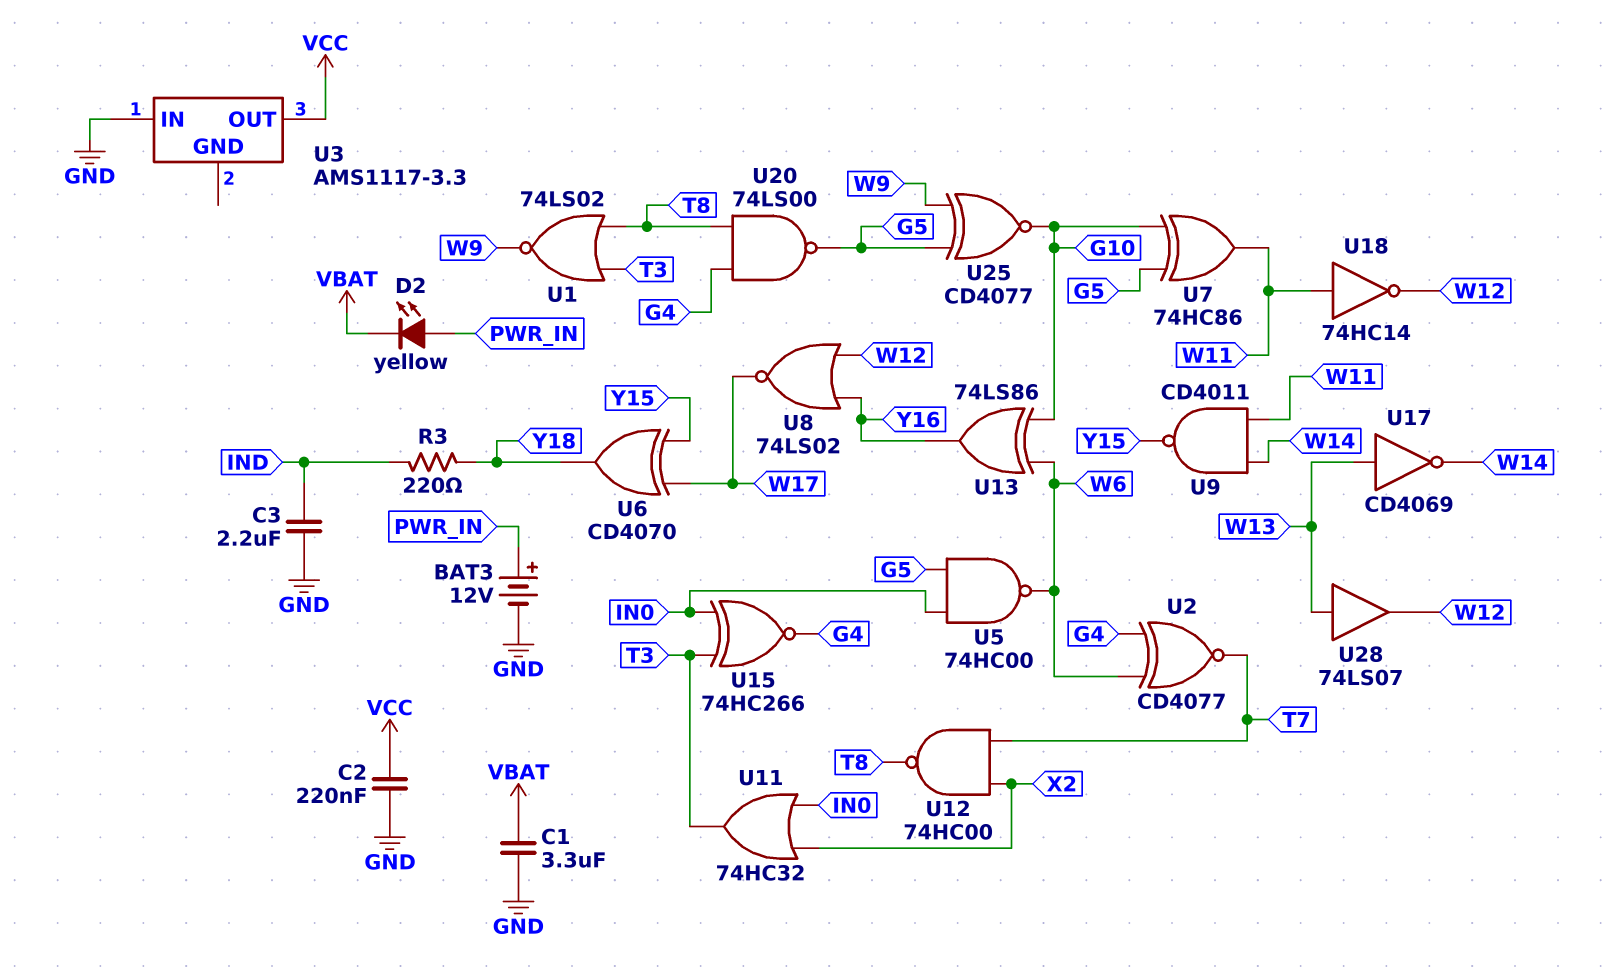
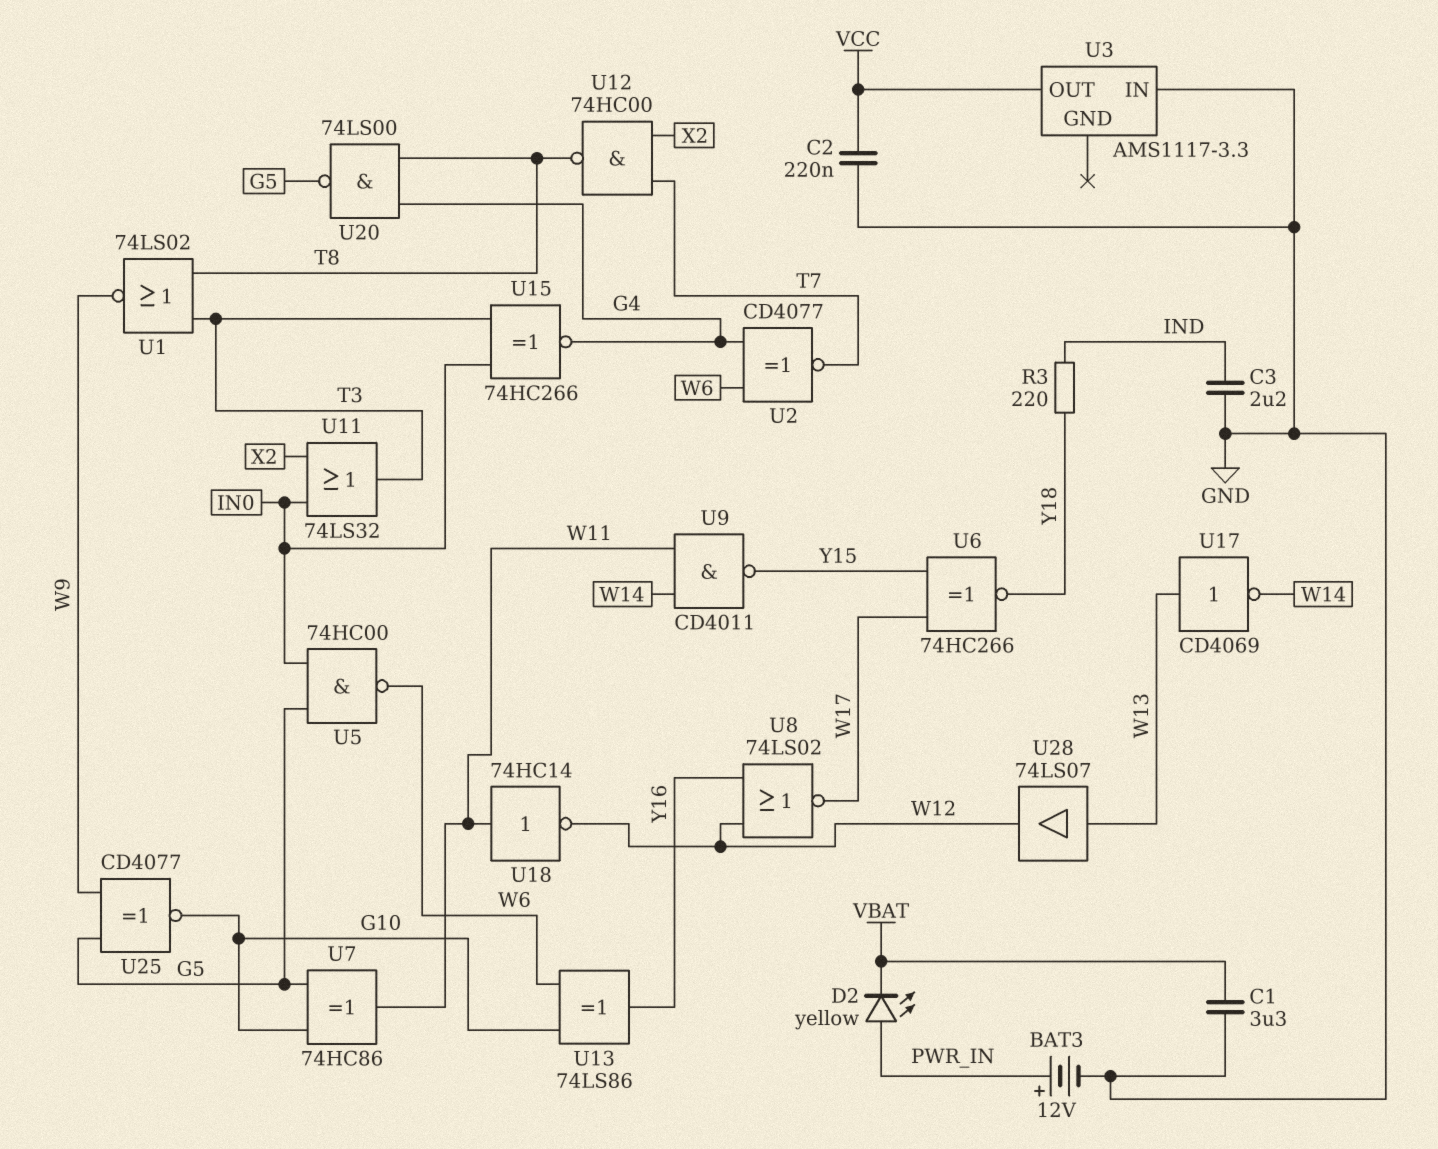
U6: XOR CD4070 (in W17, in Y15, out Y18) -> XNOR 74HC266 (in W17, in Y15, out Y18)
U11: OR 74HC32 (in IN0, in X2, out T3) -> OR 74LS32 (in IN0, in X2, out T3)

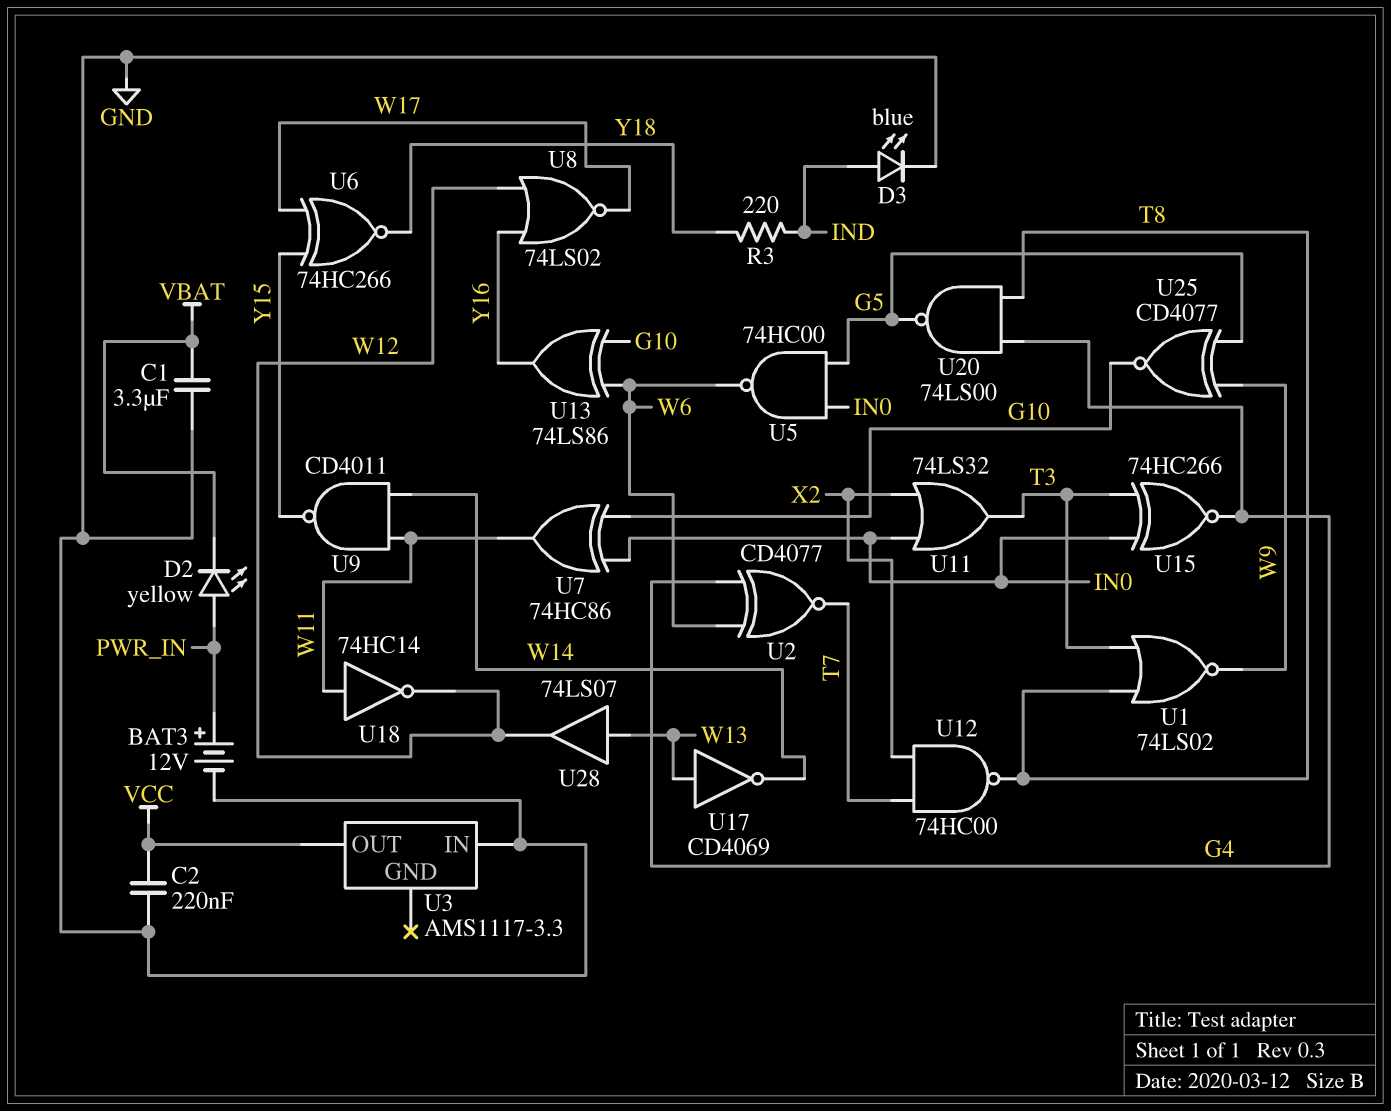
C3: 2.2uF (GND, IND) -> none
D3: none -> LED blue (A IND, K GND)
U7: XOR 74HC86 (in G5, in G10, out W11) -> XOR 74HC86 (in G10, in IN0, out W11)

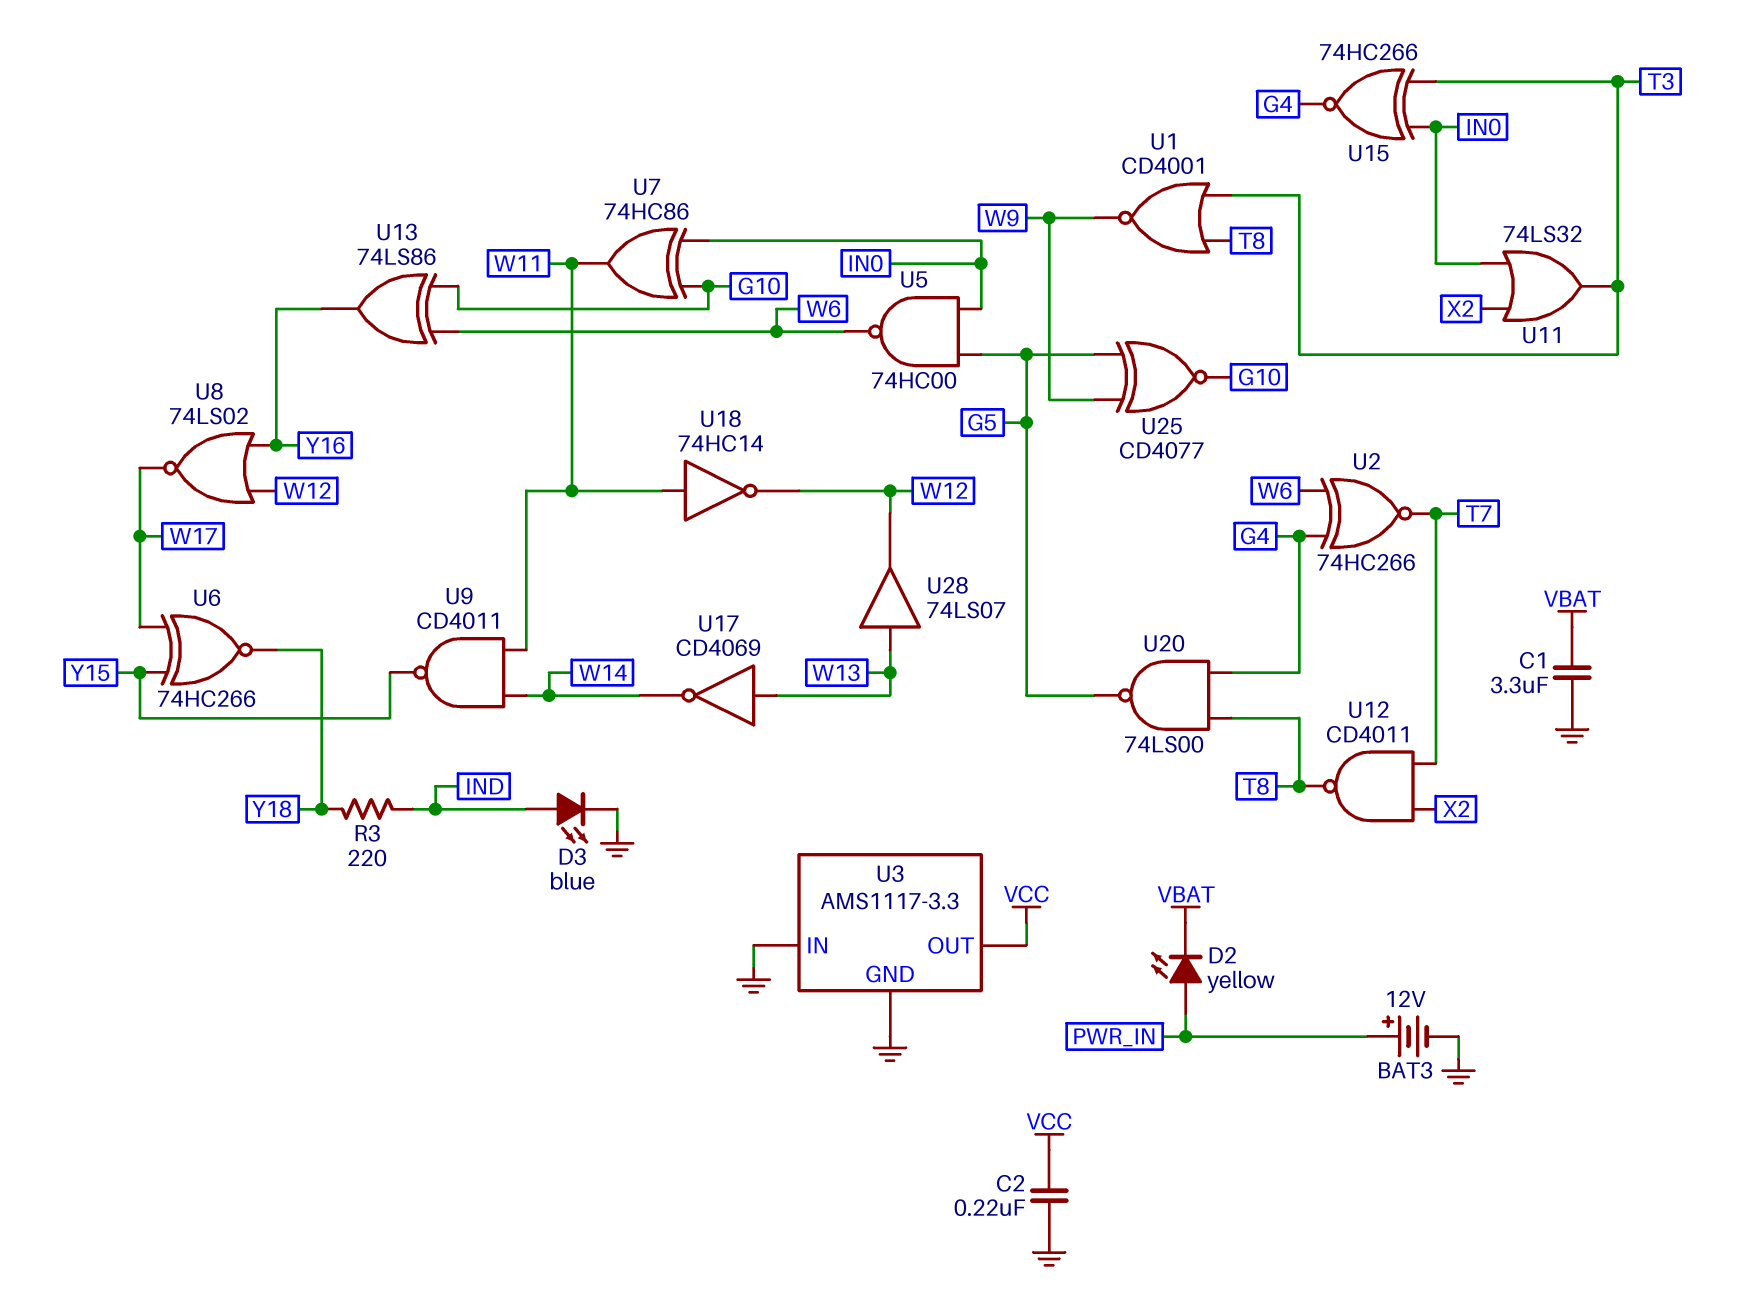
U1: NOR 74LS02 (in T3, in T8, out W9) -> NOR CD4001 (in T3, in T8, out W9)
U2: XNOR CD4077 (in G4, in W6, out T7) -> XNOR 74HC266 (in G4, in W6, out T7)
U3 pin GND: none -> GND
U12: NAND 74HC00 (in T7, in X2, out T8) -> NAND CD4011 (in T7, in X2, out T8)

